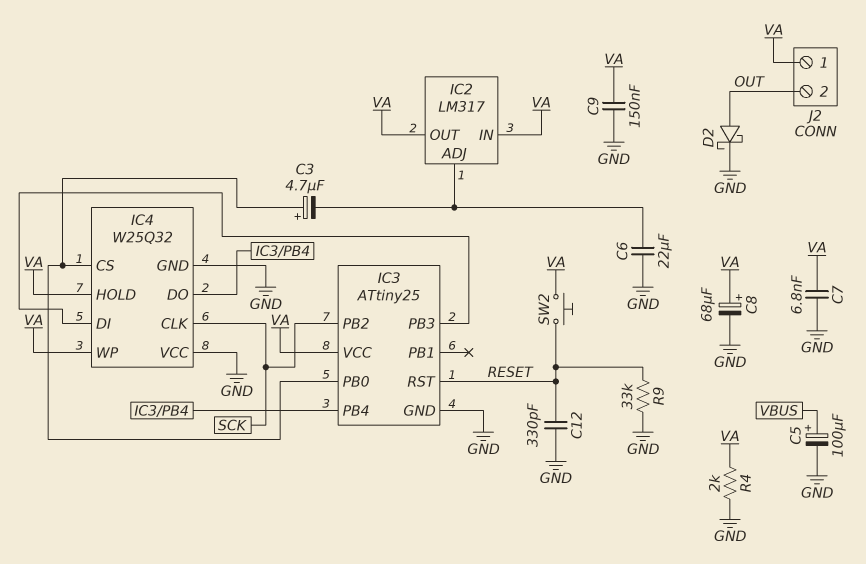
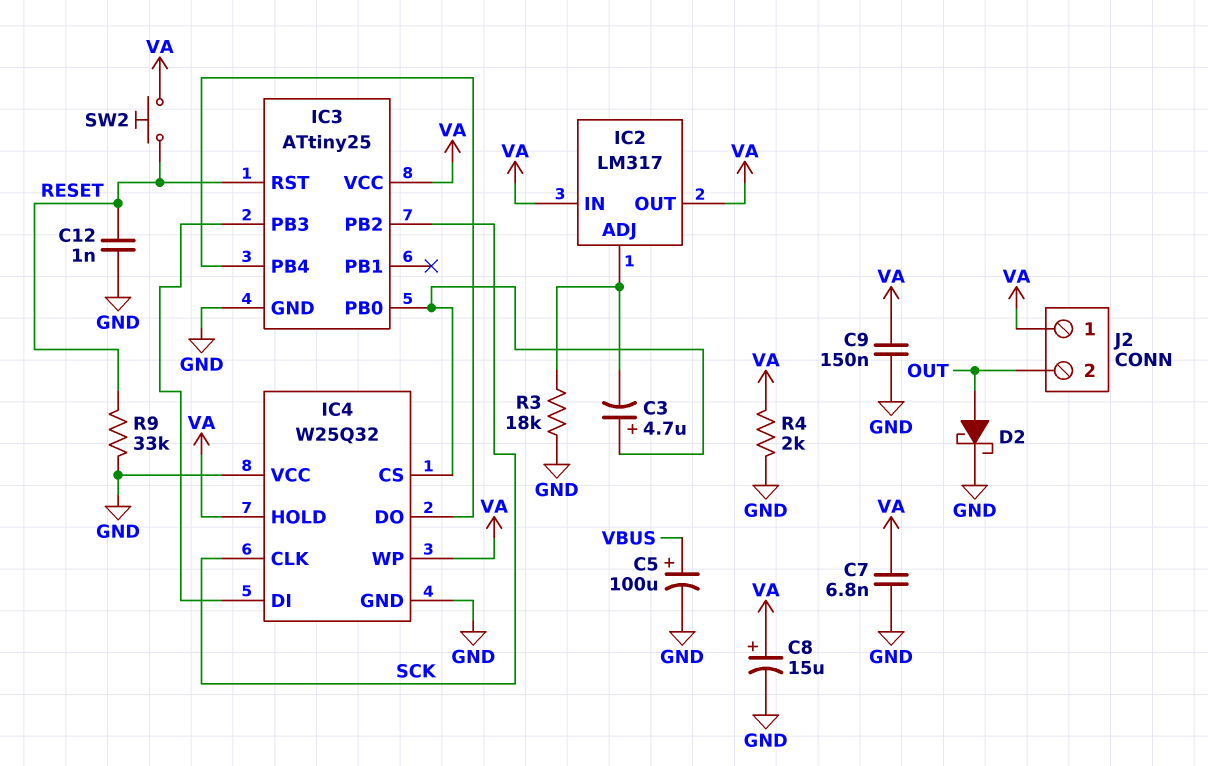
C6: 22uF (GND, IC2/ADJ) -> none
C8: 68uF (plus VA, minus GND) -> 15uF (plus VA, minus GND)
C12: 330pF (GND, RESET) -> 1nF (GND, RESET)
R3: none -> 18k (GND, IC2/ADJ)

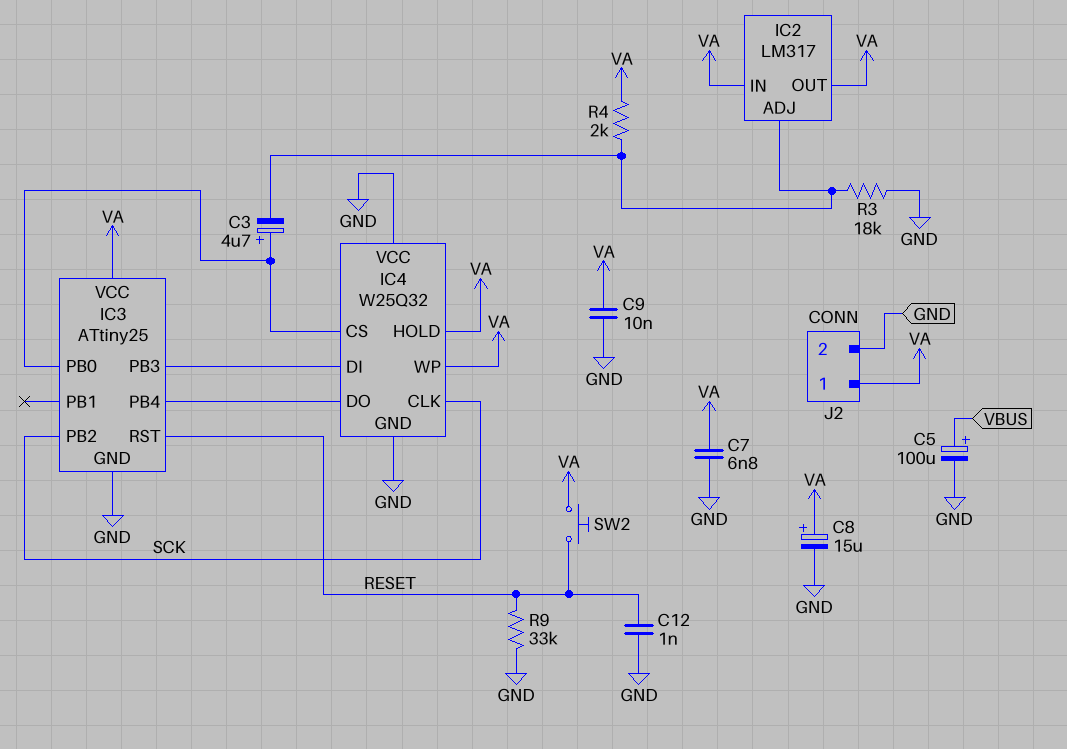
C9: 150nF (GND, VA) -> 10nF (GND, VA)
D2: schottky (A OUT, K GND) -> none
J2 pin 2: OUT -> GND
R4: 2k (GND, VA) -> 2k (IC2/ADJ, VA)

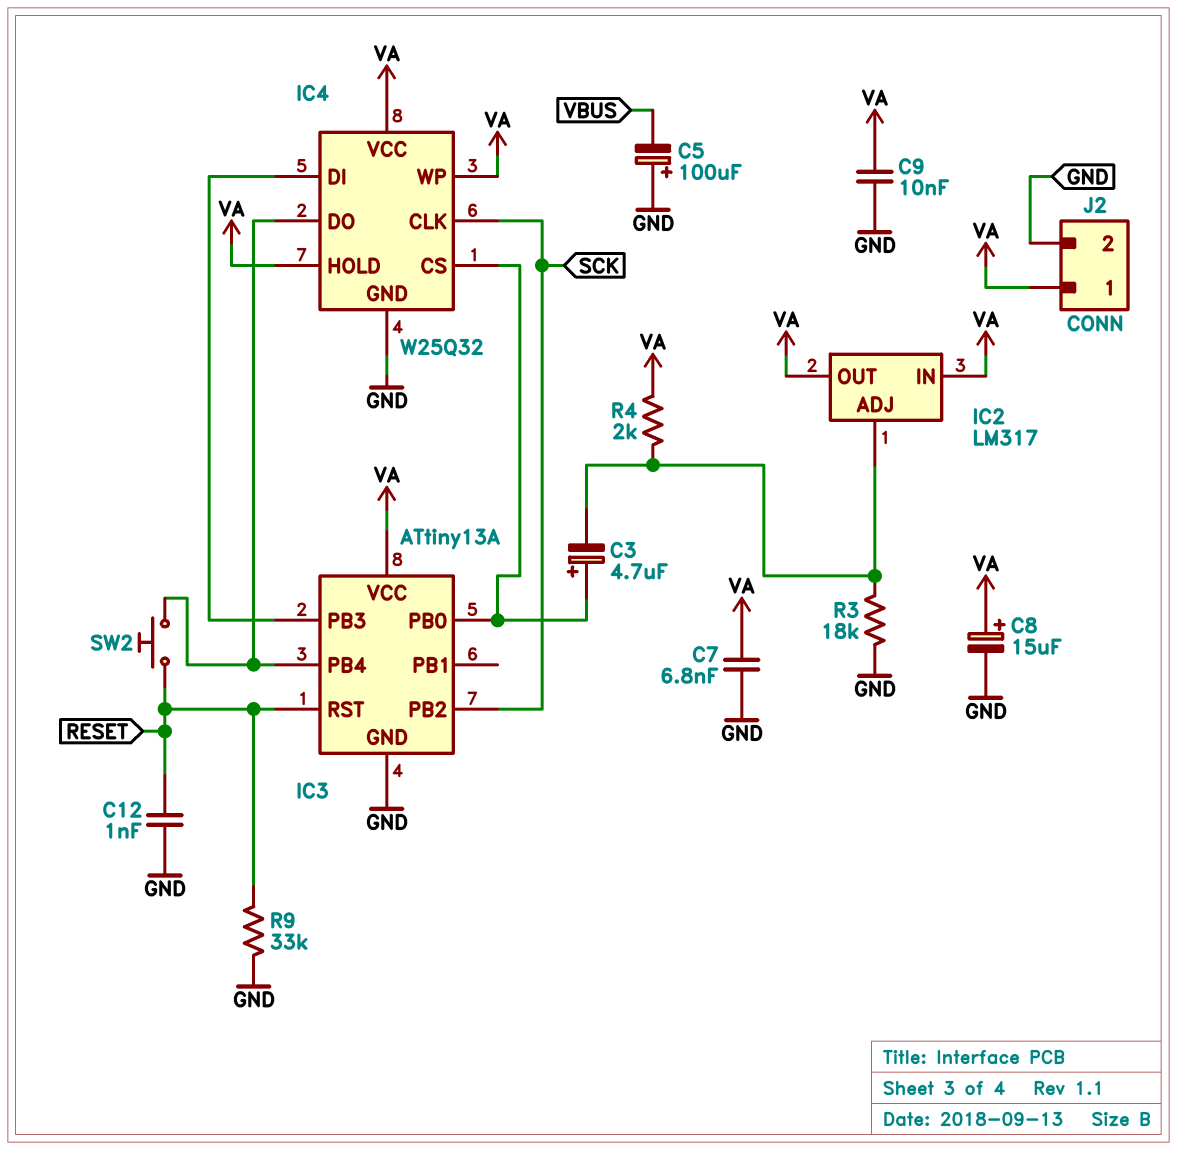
C5: 100uF (plus VBUS, minus GND) -> 100uF (plus GND, minus VBUS)
IC3: ATtiny25 -> ATtiny13A
IC4 pin VCC: GND -> VA
SW2: button (RESET, VA) -> button (IC3/PB4, RESET)

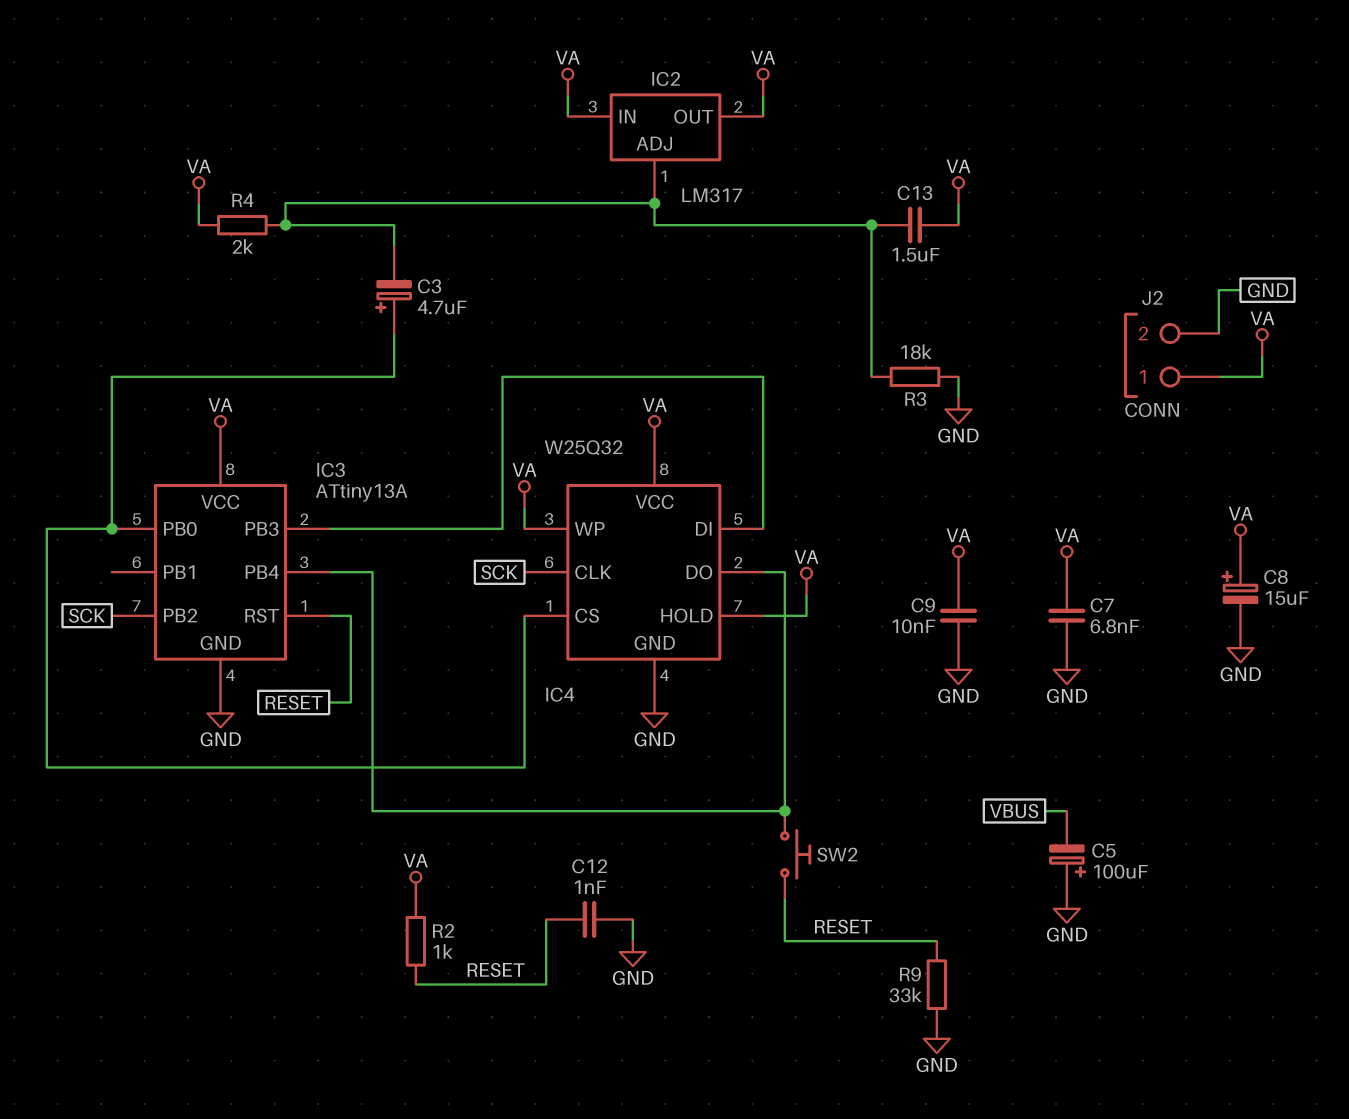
C13: none -> 1.5uF (IC2/ADJ, VA)
R2: none -> 1k (RESET, VA)

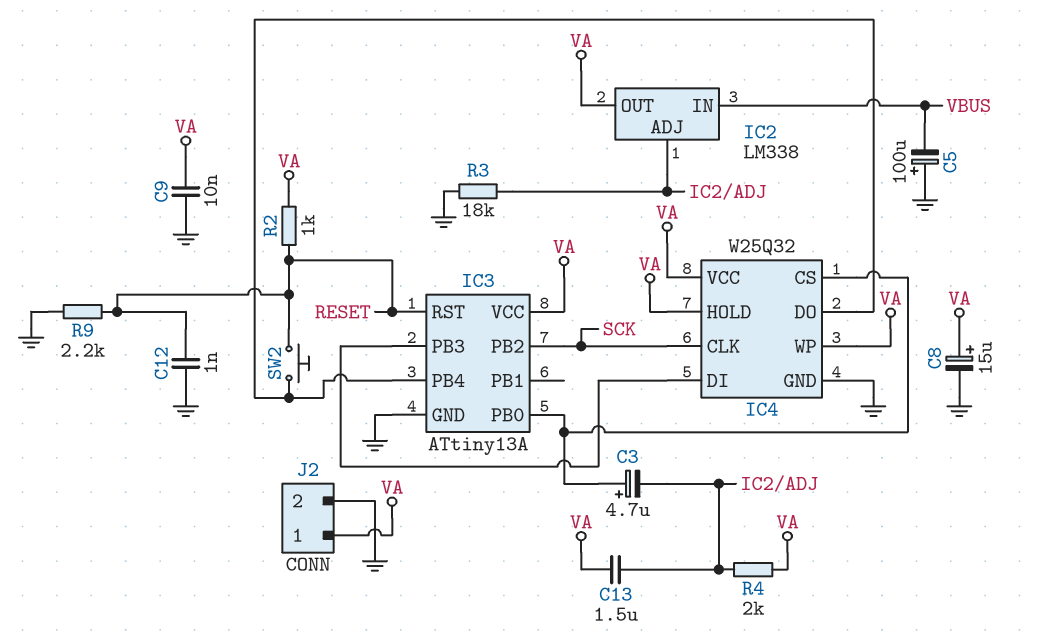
C7: 6.8nF (GND, VA) -> none
IC2: LM317 -> LM338
IC2 pin IN: VA -> VBUS
R9: 33k (GND, RESET) -> 2.2k (GND, RESET)

